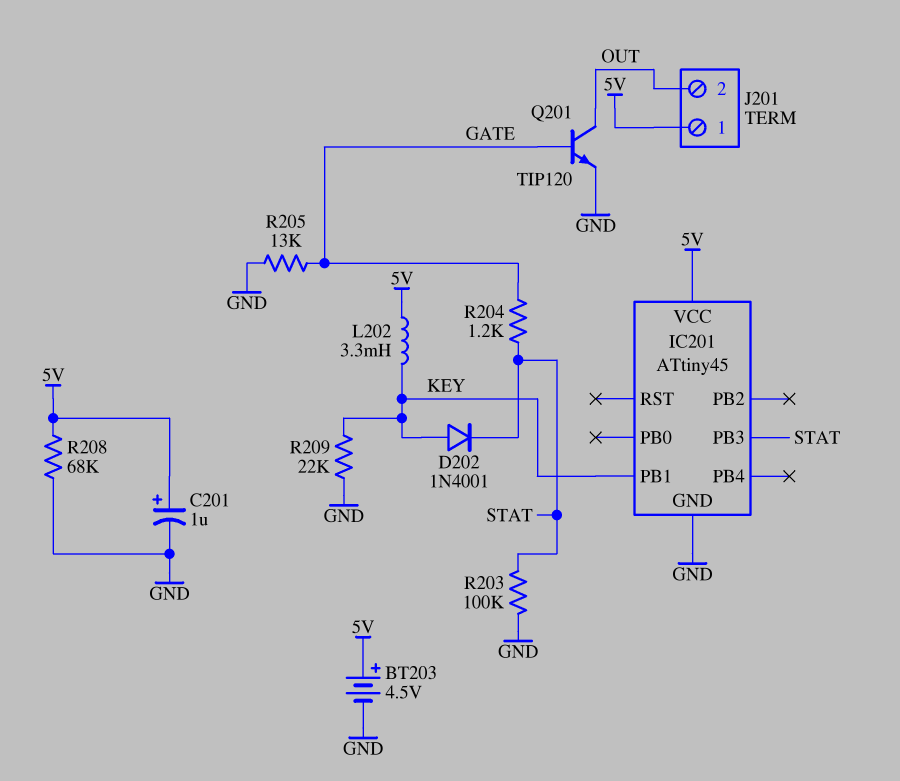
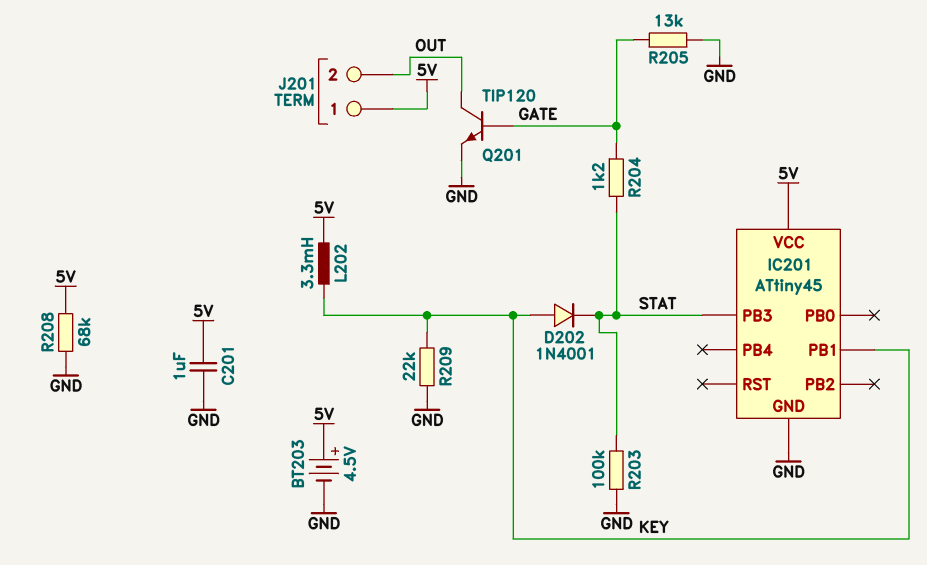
C201: 1uF (plus 5V, minus GND) -> 1uF (5V, GND)

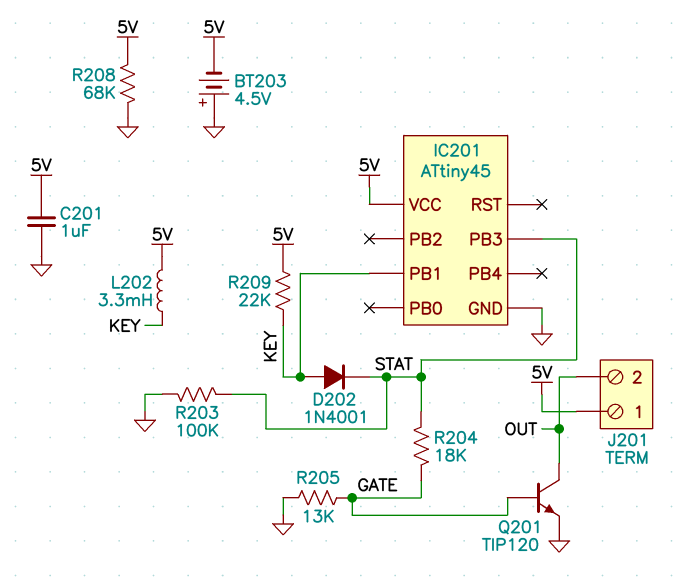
BT203: 4.5V (plus 5V, minus GND) -> 4.5V (plus GND, minus 5V)
R204: 1.2k (GATE, STAT) -> 18k (GATE, STAT)
R209: 22k (GND, KEY) -> 22k (5V, KEY)

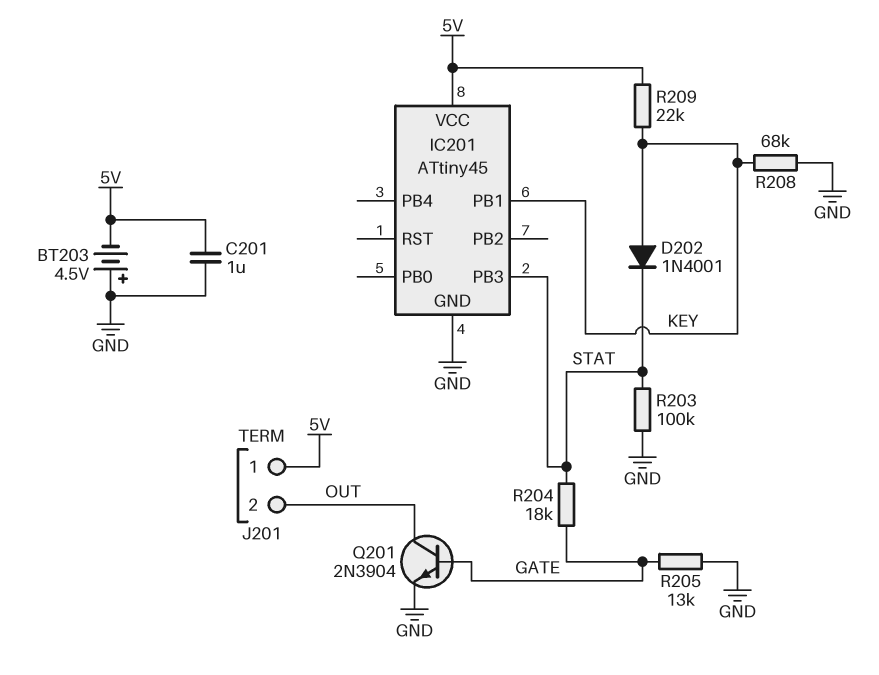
L202: 3.3mH (5V, KEY) -> none
Q201: NPN TIP120 (B GATE, C OUT, E GND) -> NPN 2N3904 (B GATE, C OUT, E GND)
R208: 68k (5V, GND) -> 68k (GND, KEY)

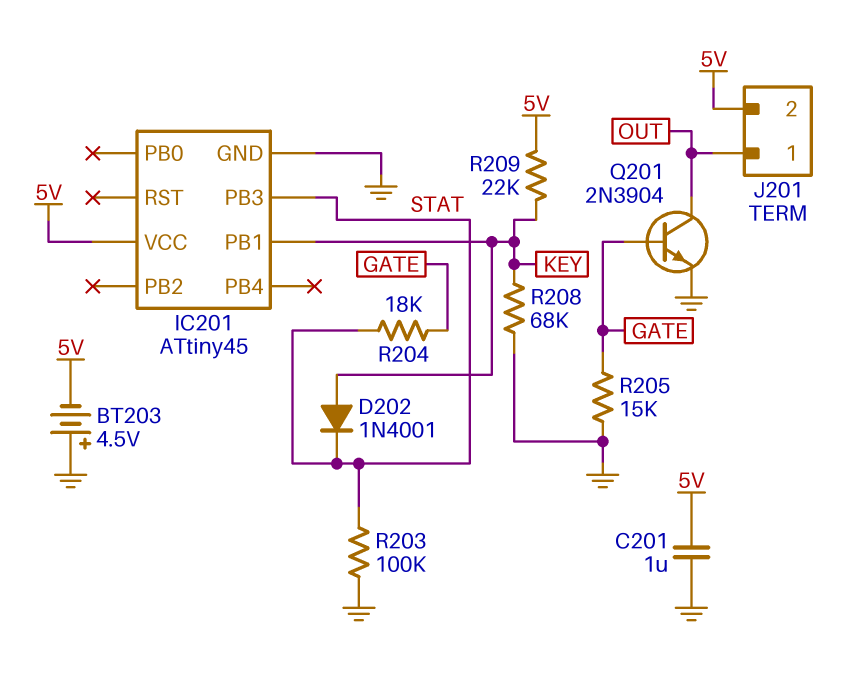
J201 pin 1: 5V -> OUT
J201 pin 2: OUT -> 5V
R205: 13k (GATE, GND) -> 15k (GATE, GND)

